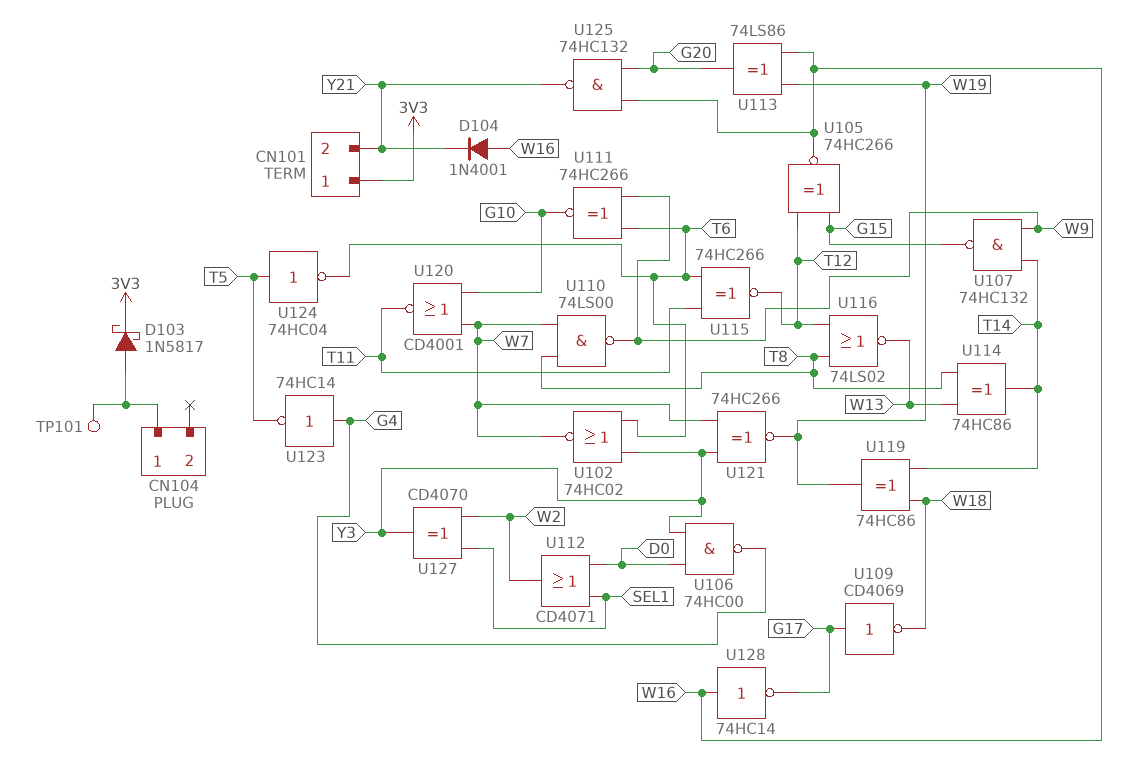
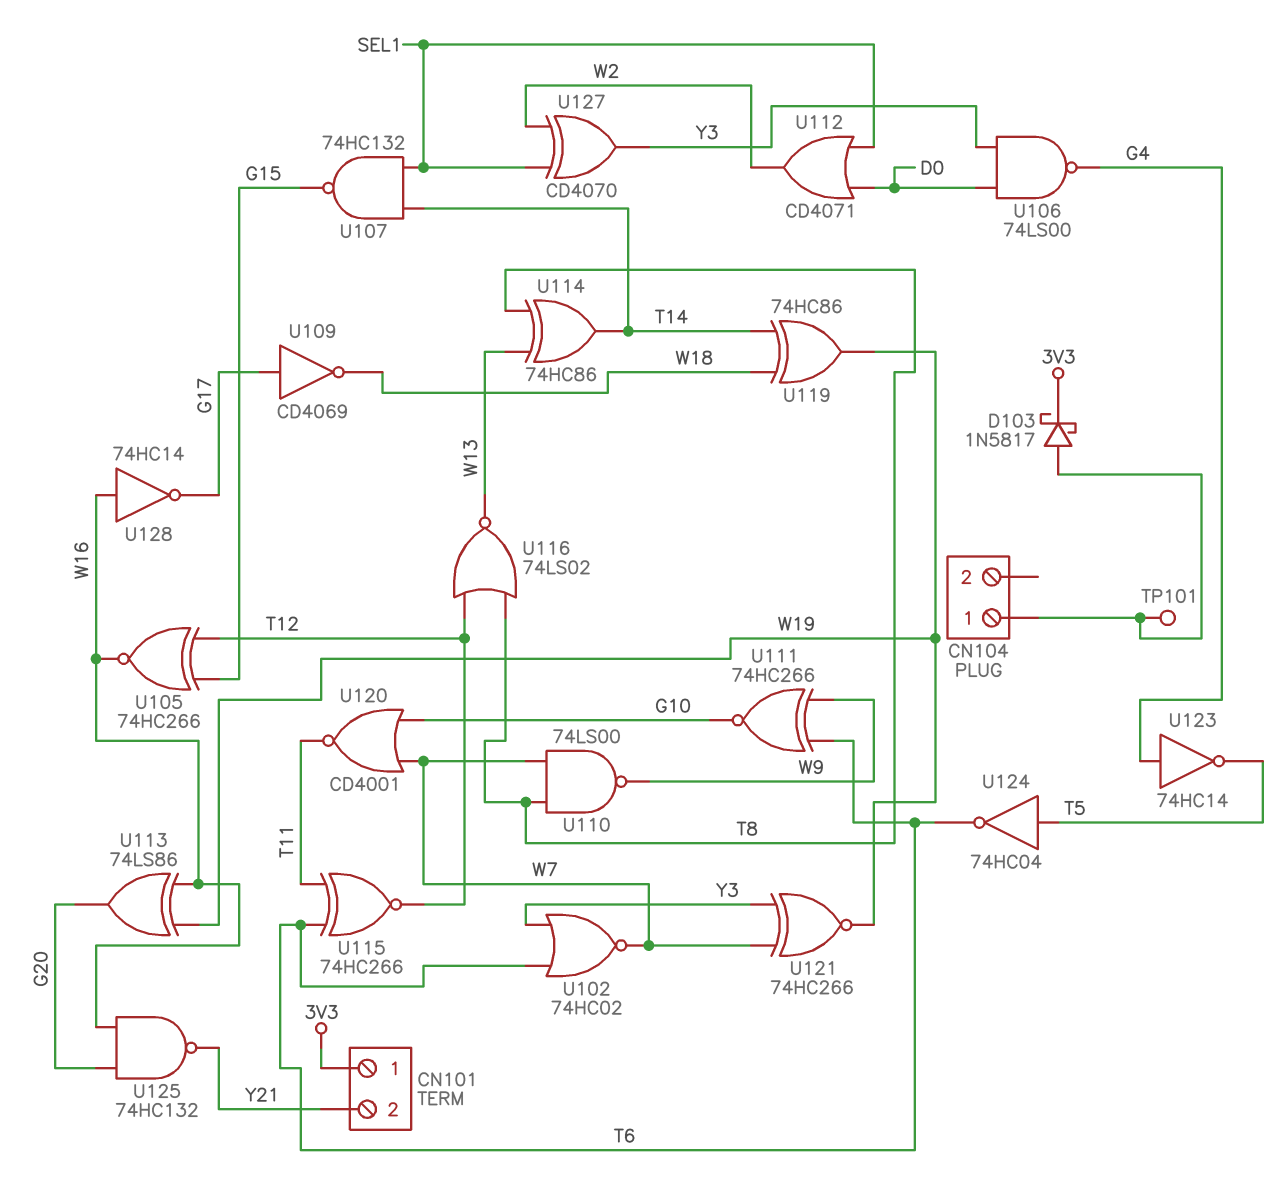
D104: diode 1N4001 (A W16, K Y21) -> none
U106: NAND 74HC00 (in D0, in Y3, out G4) -> NAND 74LS00 (in D0, in Y3, out G4)
U107: NAND 74HC132 (in T14, in W9, out G15) -> NAND 74HC132 (in SEL1, in T14, out G15)

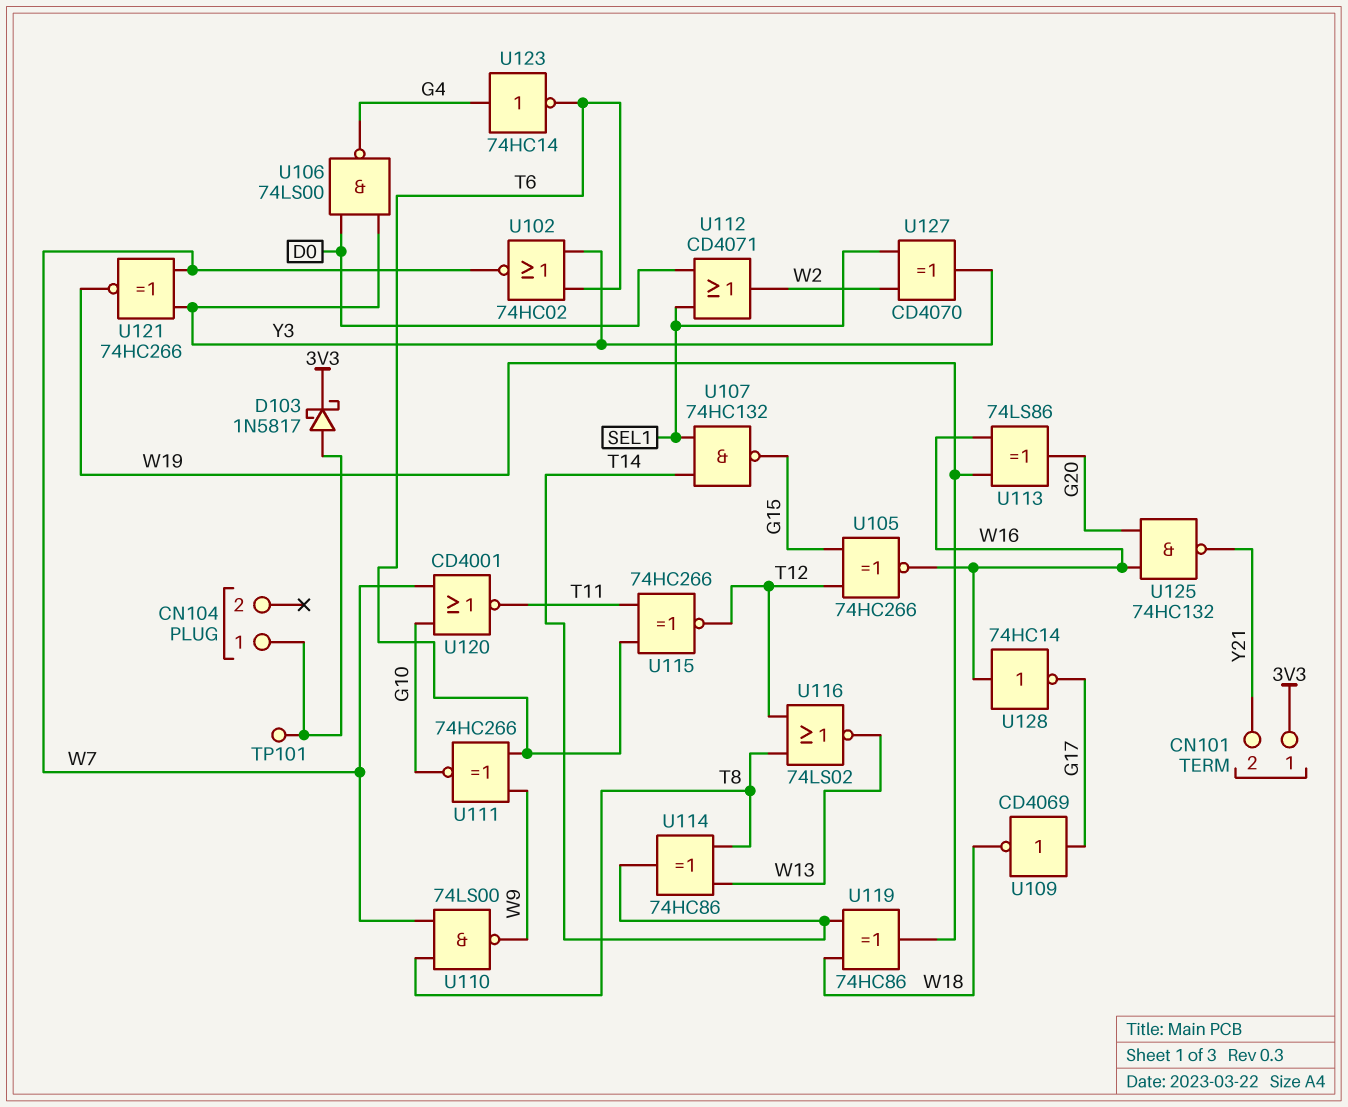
U123: NOT 74HC14 (in G4, out T5) -> NOT 74HC14 (in G4, out T6)
U124: NOT 74HC04 (in T5, out T6) -> none

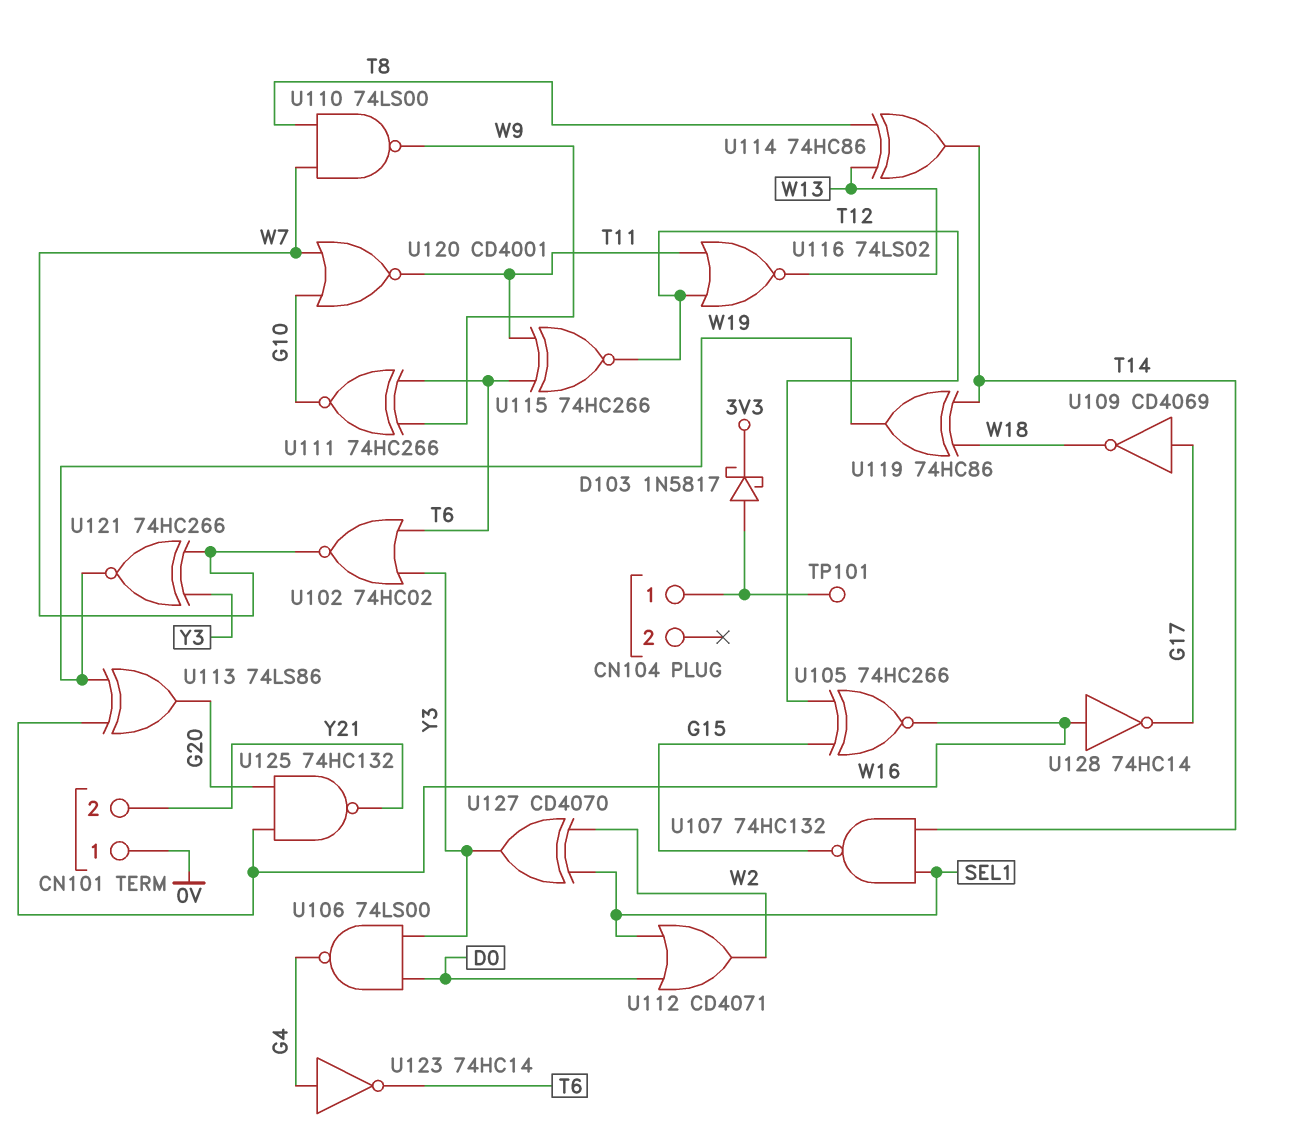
CN101 pin 1: 3V3 -> 0V
U116: NOR 74LS02 (in T8, in T12, out W13) -> NOR 74LS02 (in T11, in T12, out W13)

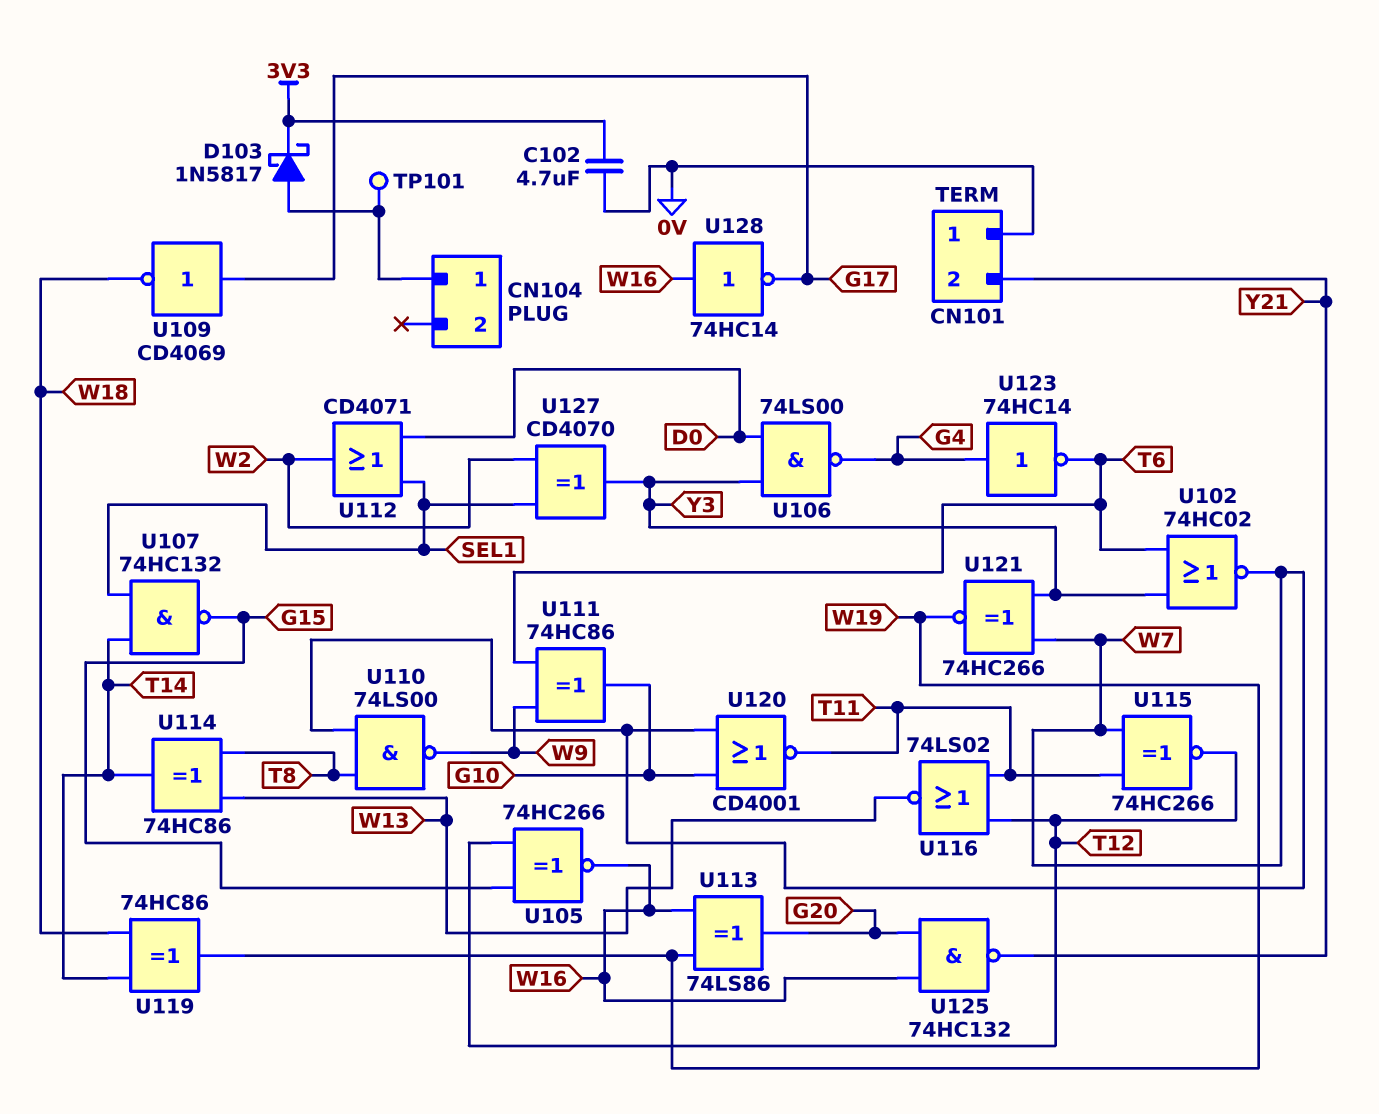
C102: none -> 4.7uF (0V, 3V3)
U111: XNOR 74HC266 (in T6, in W9, out G10) -> XOR 74HC86 (in T6, in W9, out G10)
U115: XNOR 74HC266 (in T6, in T11, out T12) -> XNOR 74HC266 (in T11, in W7, out T12)

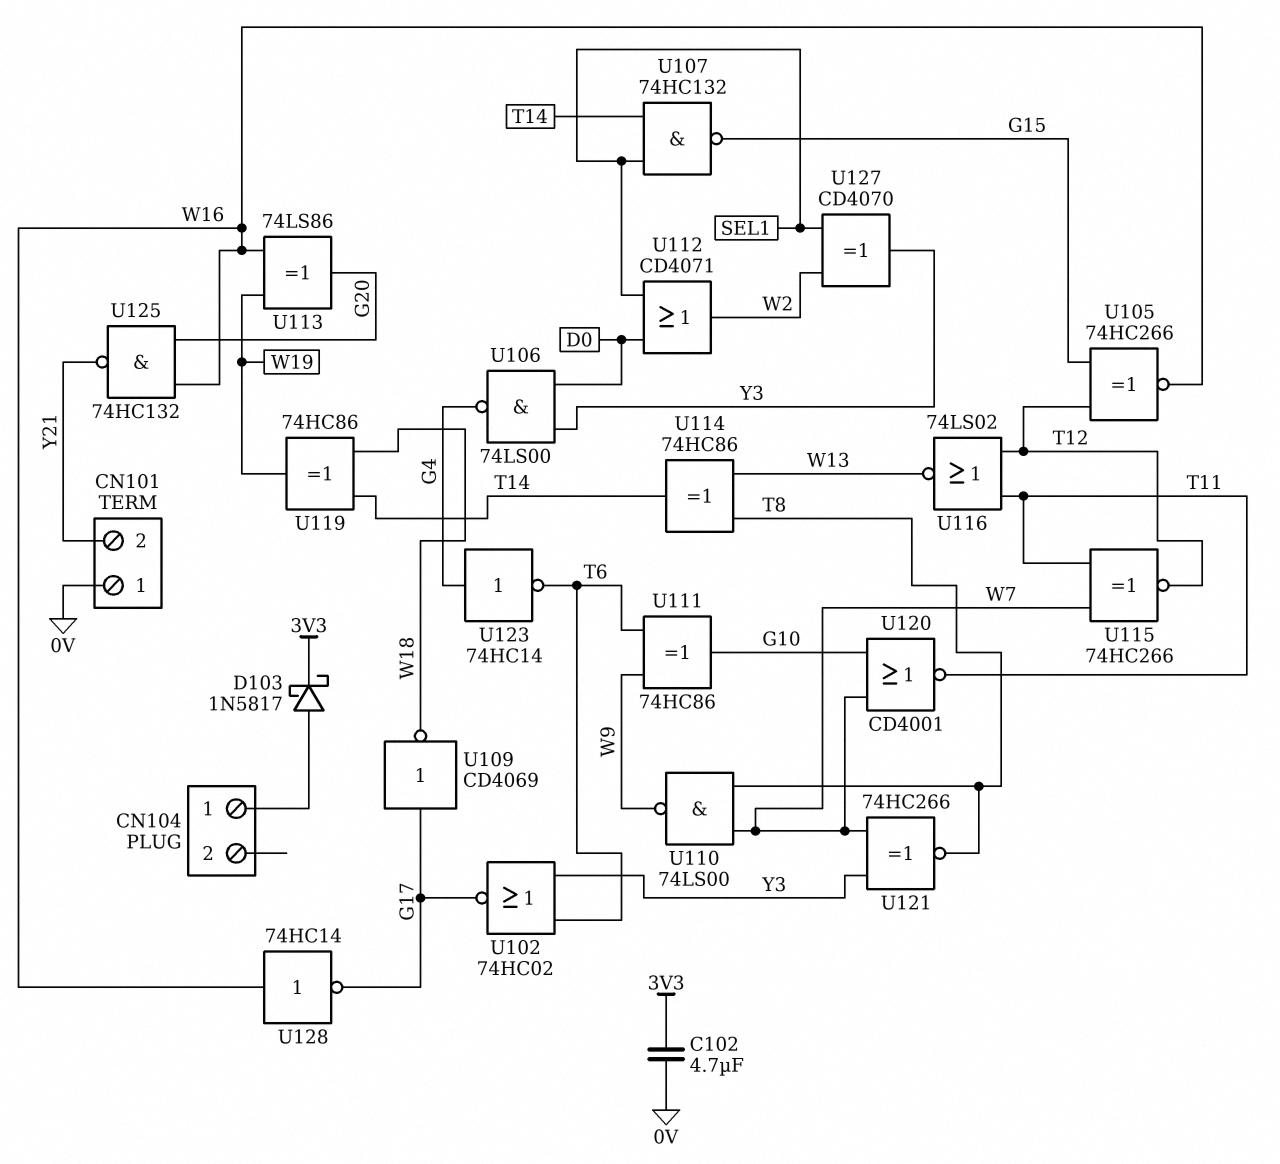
TP101: test point (CN104/1) -> none
U102: NOR 74HC02 (in T6, in Y3, out W7) -> NOR 74HC02 (in T6, in Y3, out G17)
U121: XNOR 74HC266 (in W7, in Y3, out W19) -> XNOR 74HC266 (in W7, in Y3, out T8)

